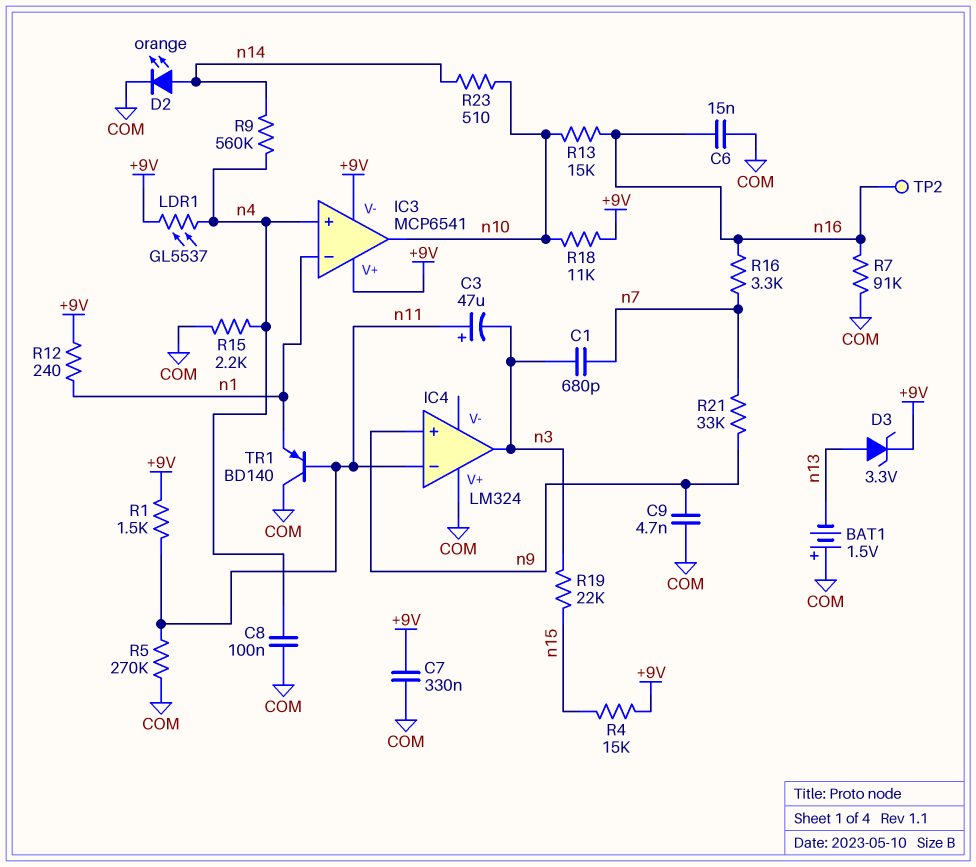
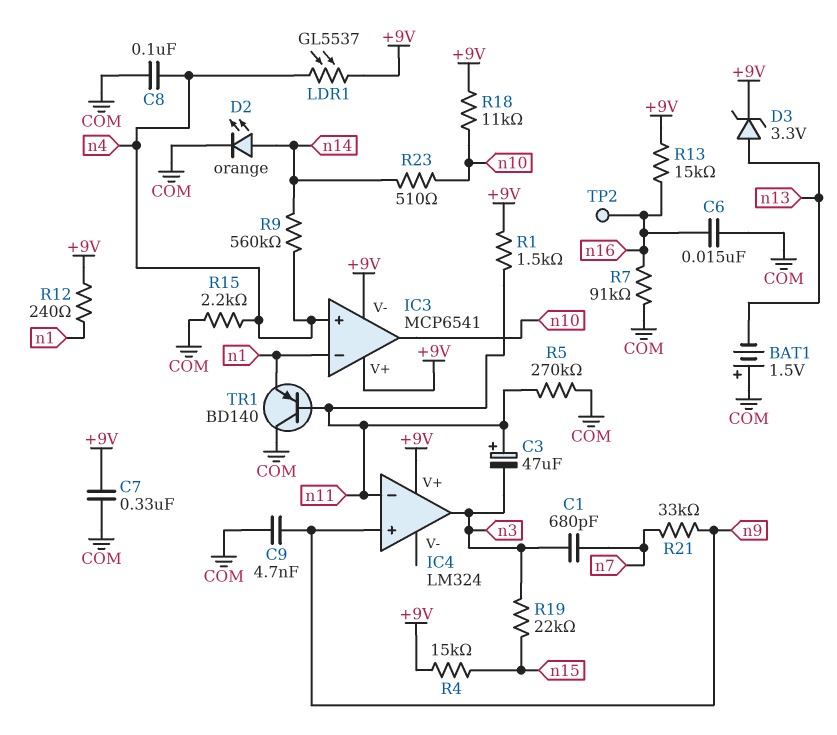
IC4 pin V+: COM -> +9V
R13: 15k (n10, n16) -> 15k (+9V, n16)
R16: 3.3k (n7, n16) -> none

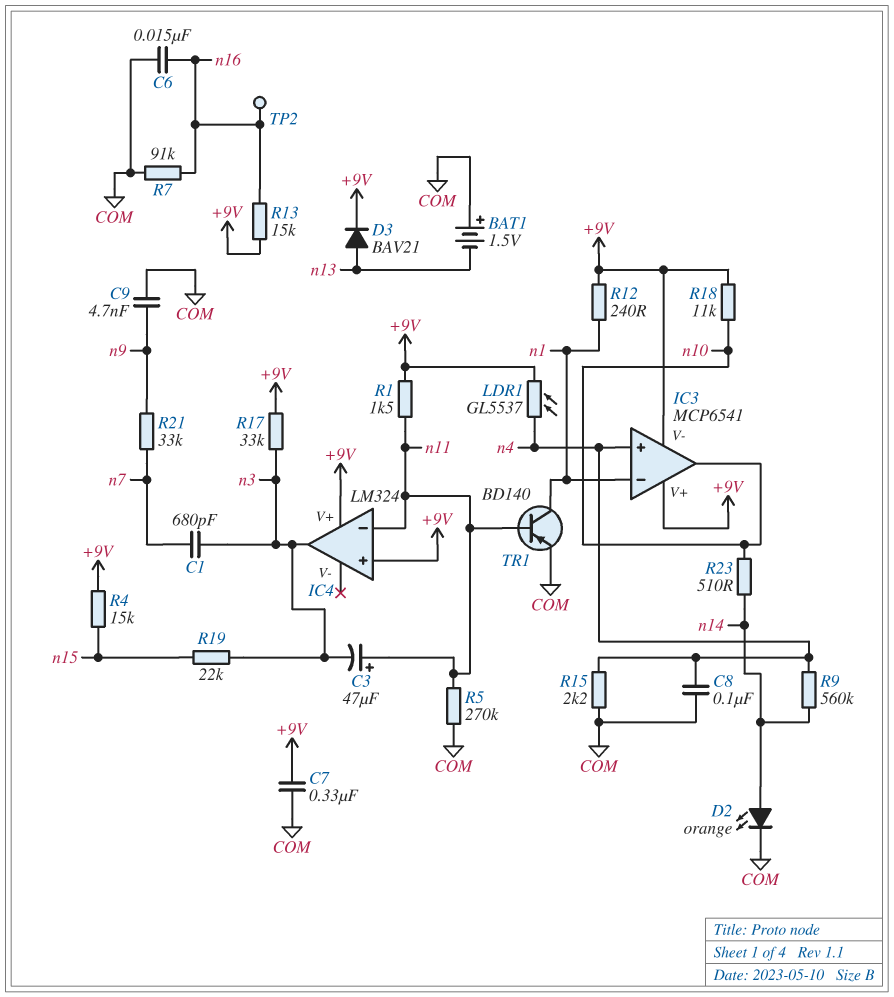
D3: zener 3.3V (A n13, K +9V) -> diode BAV21 (A n13, K +9V)
IC4 pin in+: n9 -> +9V
R17: none -> 33k (+9V, n3)
TR1: PNP BD140 (B n11, C COM, E n1) -> PNP BD140 (B n11, C n1, E COM)

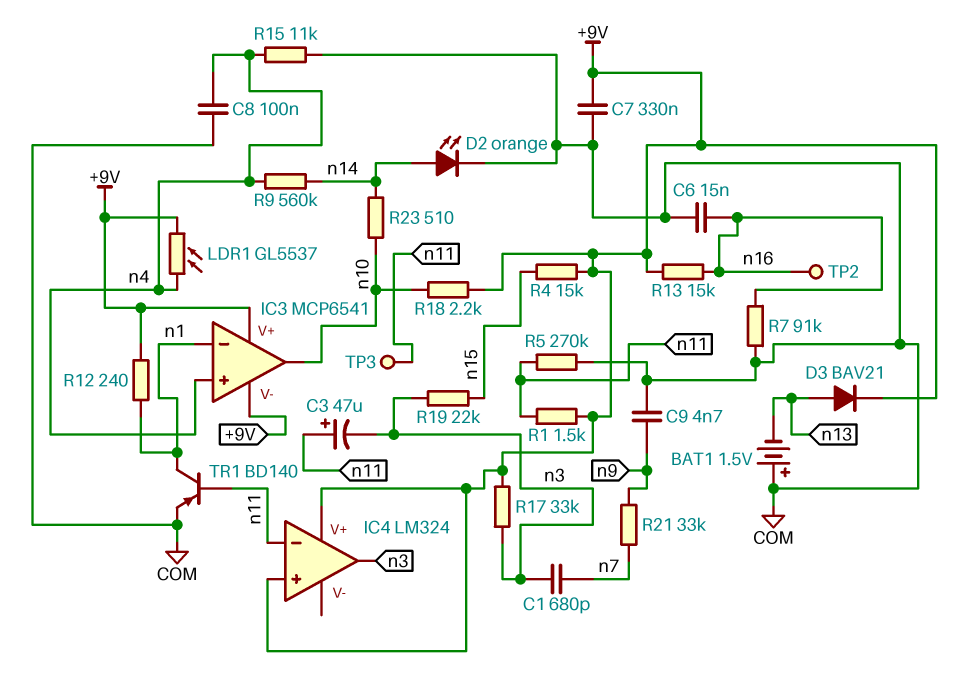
R15: 2.2k (COM, n4) -> 11k (COM, n4)
R18: 11k (+9V, n10) -> 2.2k (+9V, n10)
TP3: none -> test point (n11)

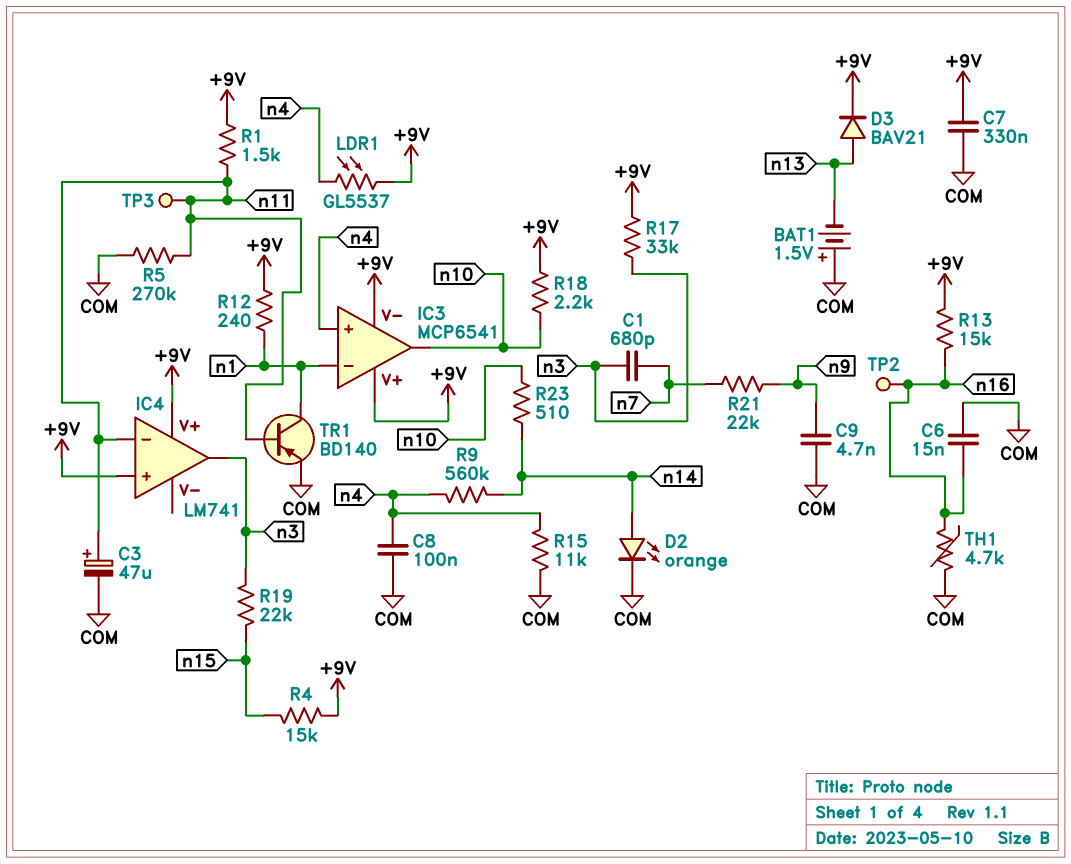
C3: 47uF (plus n11, minus n3) -> 47uF (plus n11, minus COM)
IC4: LM324 -> LM741
R7: 91k (COM, n16) -> none
R21: 33k (n7, n9) -> 22k (n7, n9)
TH1: none -> 4.7k (COM, n16)

